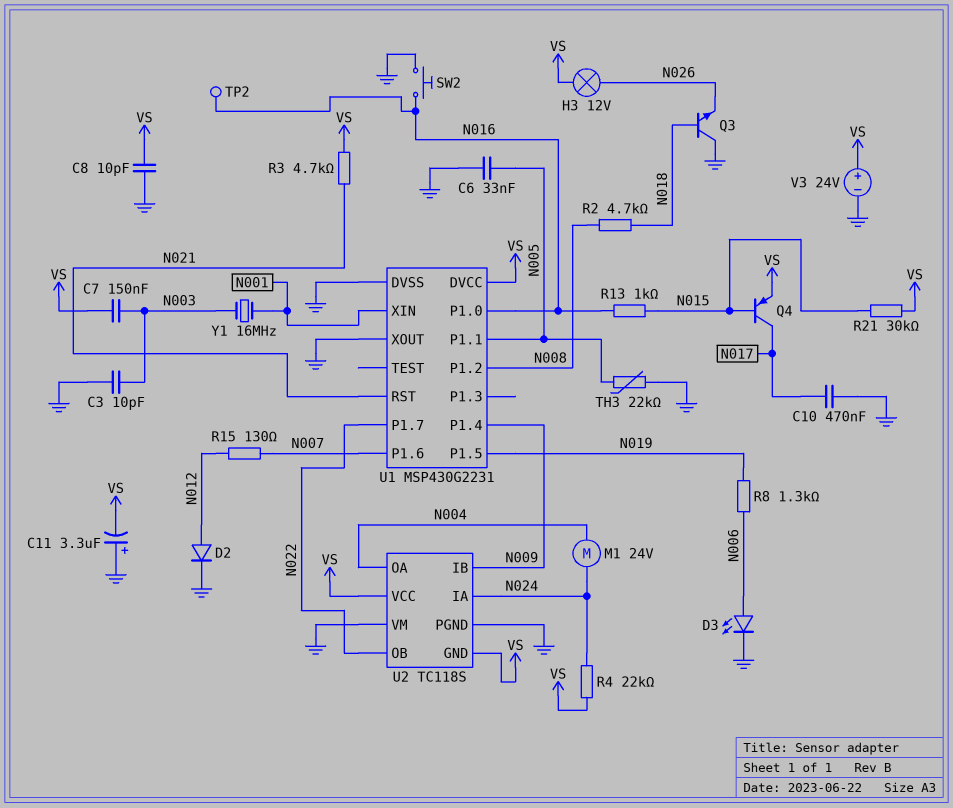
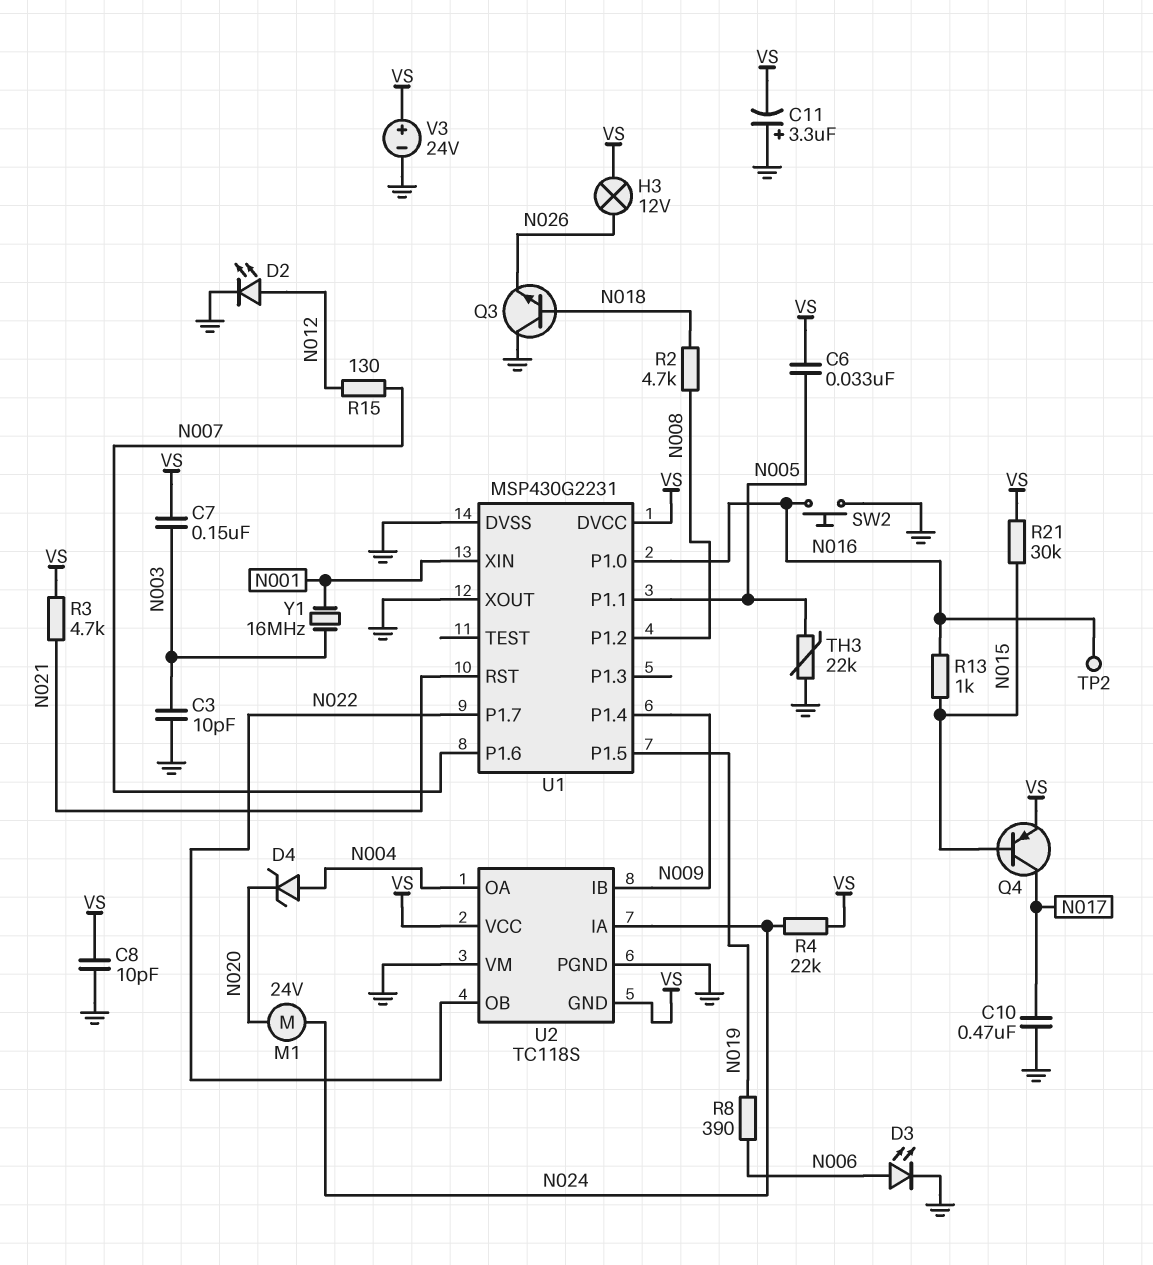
C6: 33nF (GND, N005) -> 33nF (N005, VS)
D2: diode (A N012, K GND) -> LED (A N012, K GND)
D4: none -> zener (A N004, K N020)
M1: motor 24V (N004, N024) -> motor 24V (N020, N024)
R8: 1.3k (N006, N019) -> 390 (N006, N019)

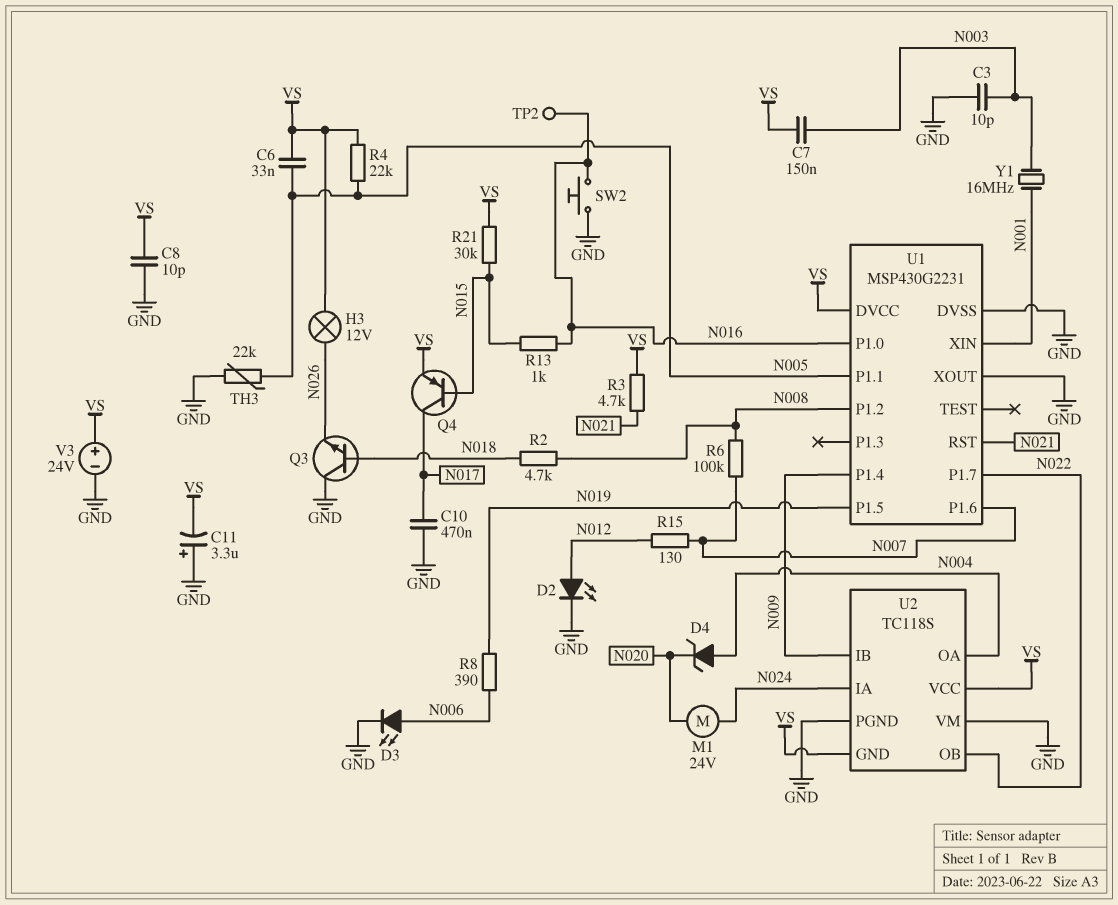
R4: 22k (N024, VS) -> 22k (N005, VS)
R6: none -> 100k (N007, N008)

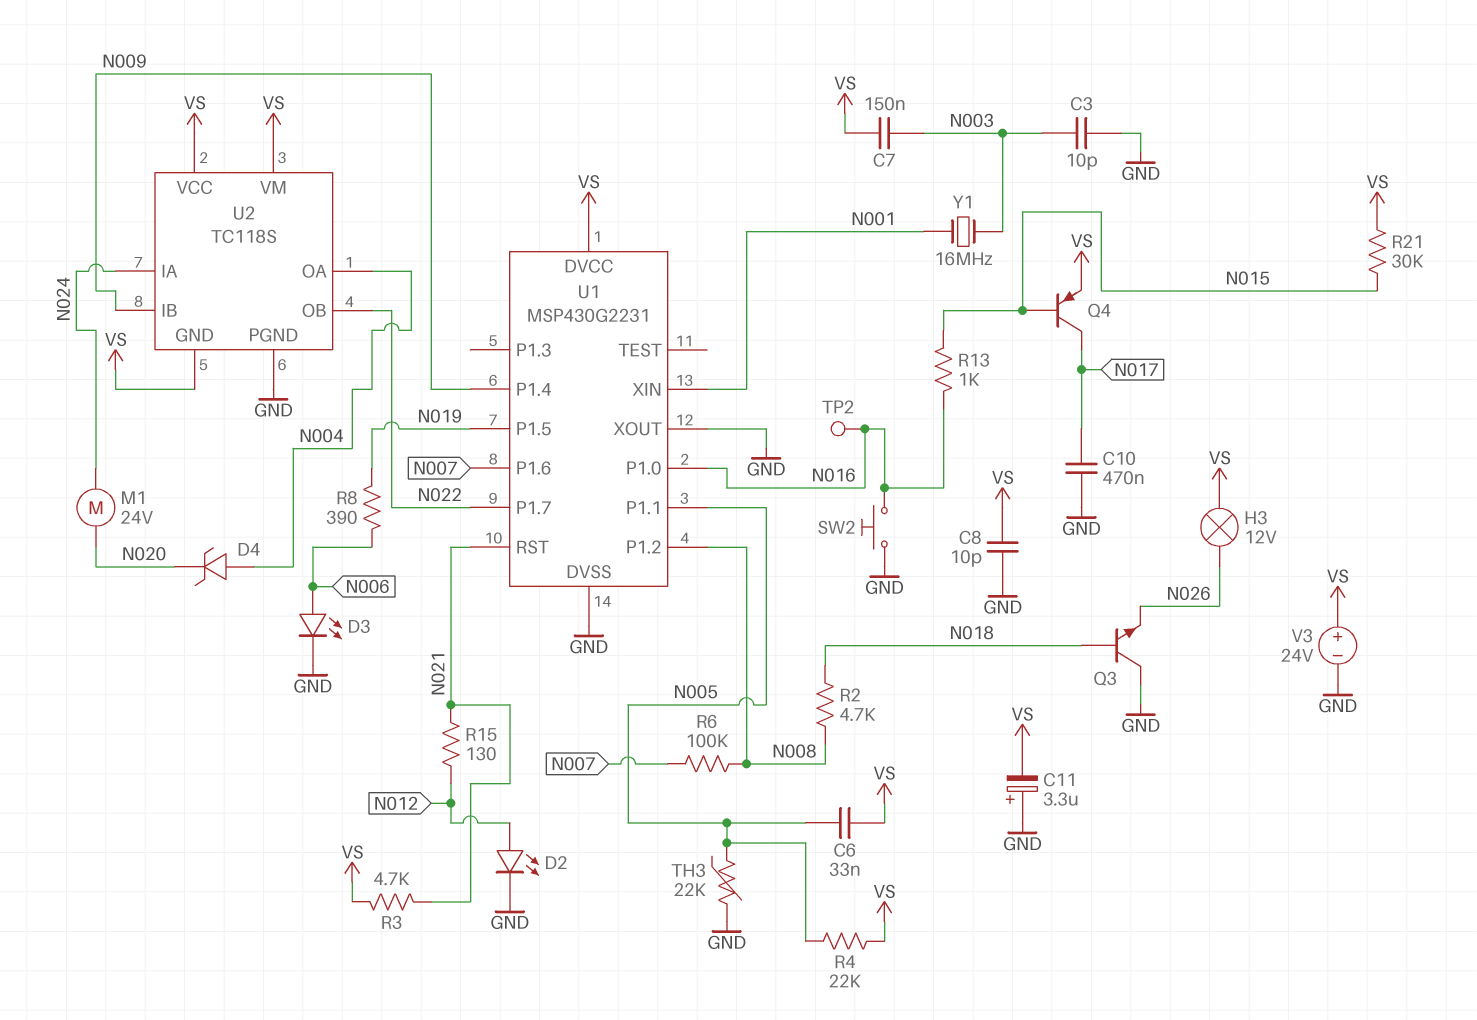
R15: 130 (N007, N012) -> 130 (N012, N021)
U2 pin VM: GND -> VS

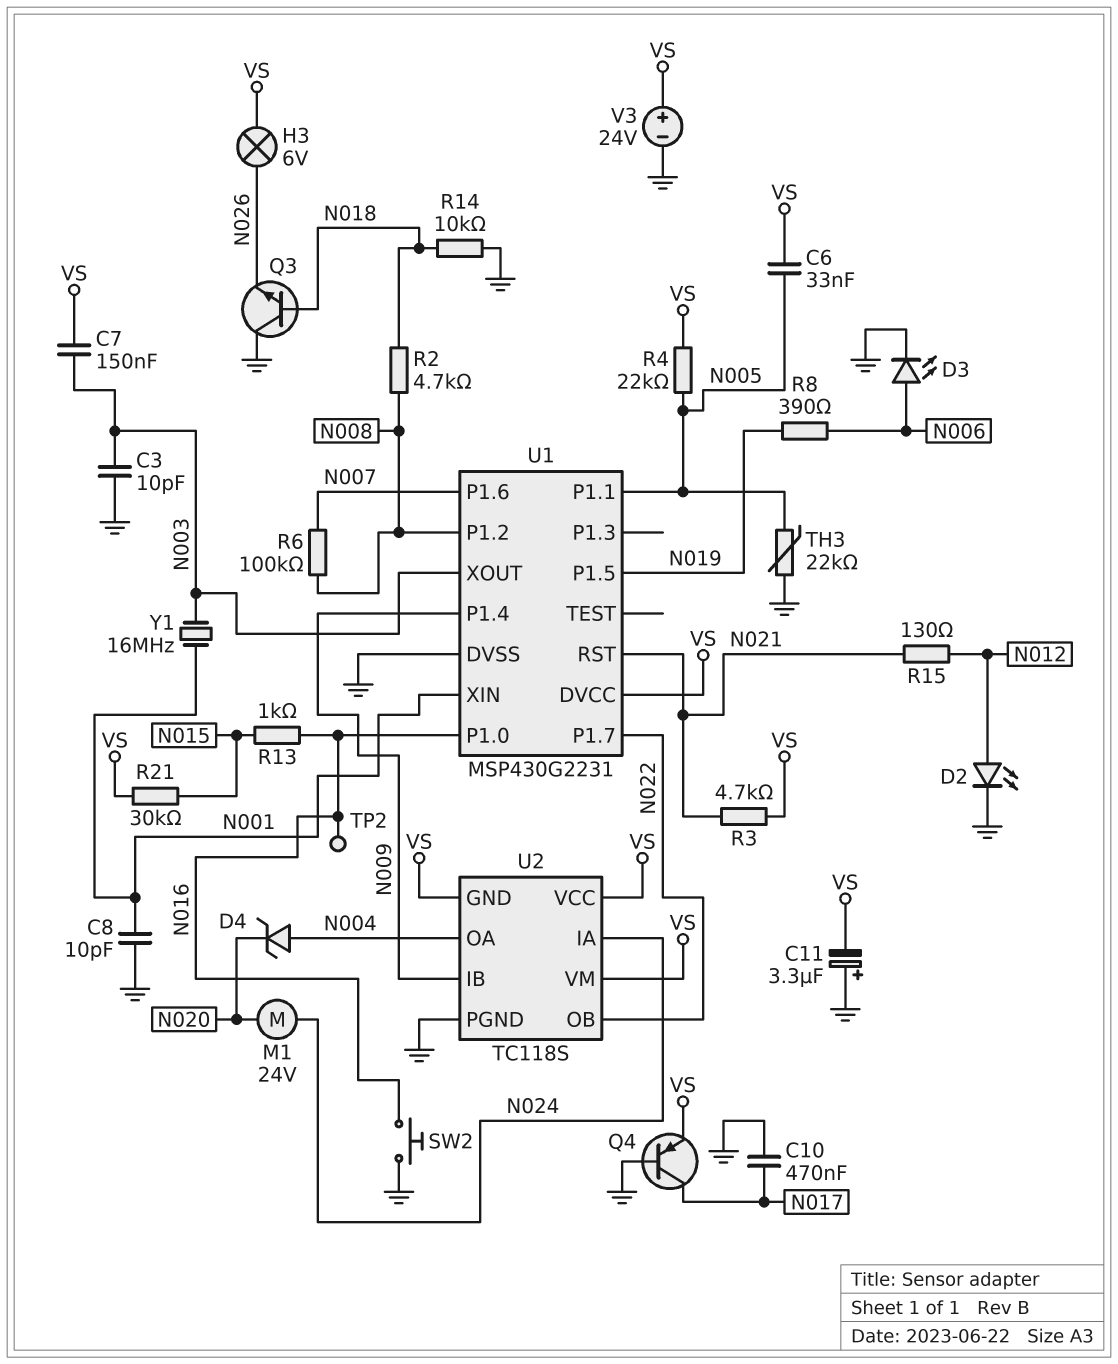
C8: 10pF (GND, VS) -> 10pF (GND, N001)
H3: lamp 12V (N026, VS) -> lamp 6V (N026, VS)
Q4: PNP (B N015, C N017, E VS) -> PNP (B GND, C N017, E VS)
R14: none -> 10k (GND, N018)
U1 pin XOUT: GND -> N003

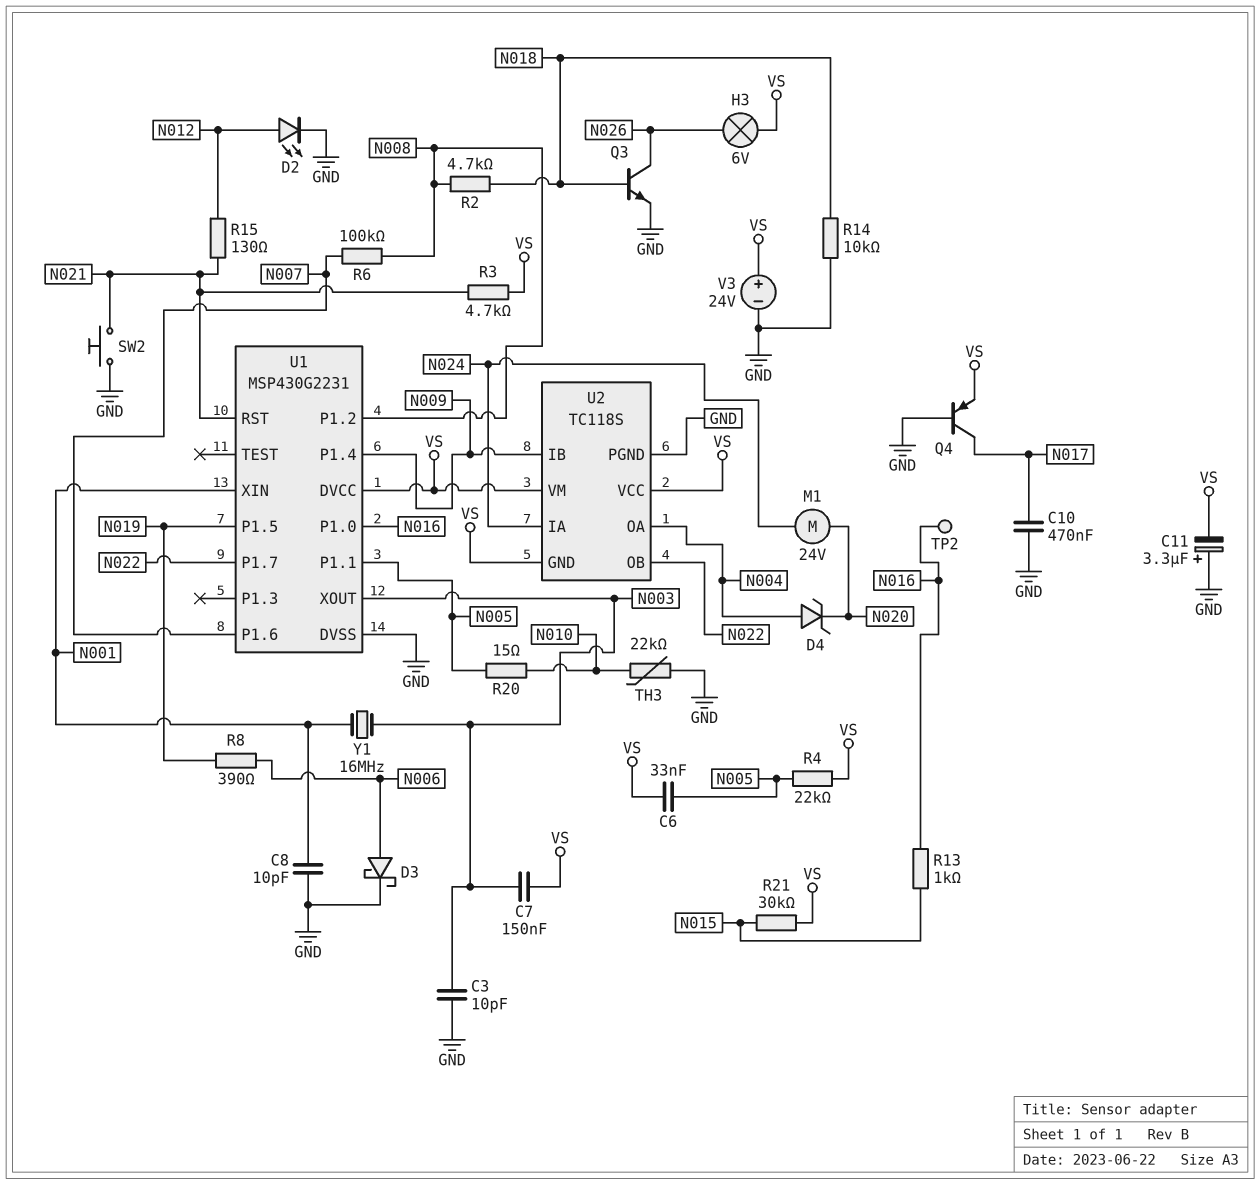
D3: LED (A N006, K GND) -> schottky (A N006, K GND)
Q3: NPN (B N018, C GND, E N026) -> NPN (B N018, C N026, E GND)
R20: none -> 15 (N005, N010)
SW2: button (GND, N016) -> button (GND, N021)
TH3: 22k (GND, N005) -> 22k (GND, N010)

